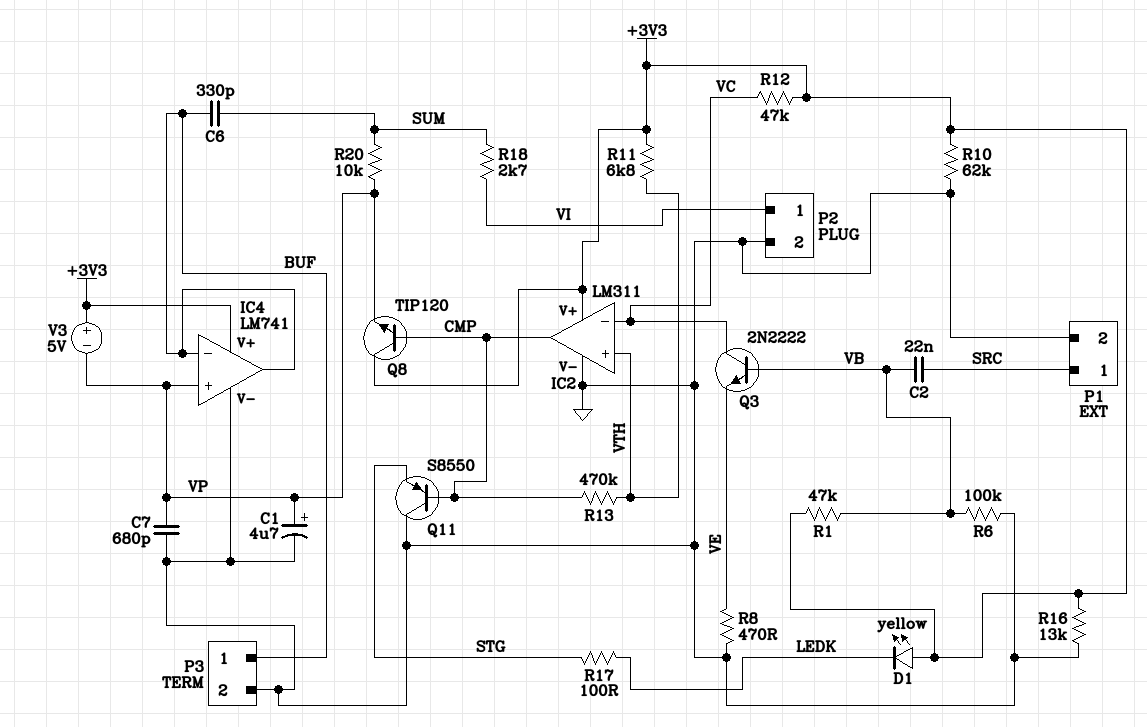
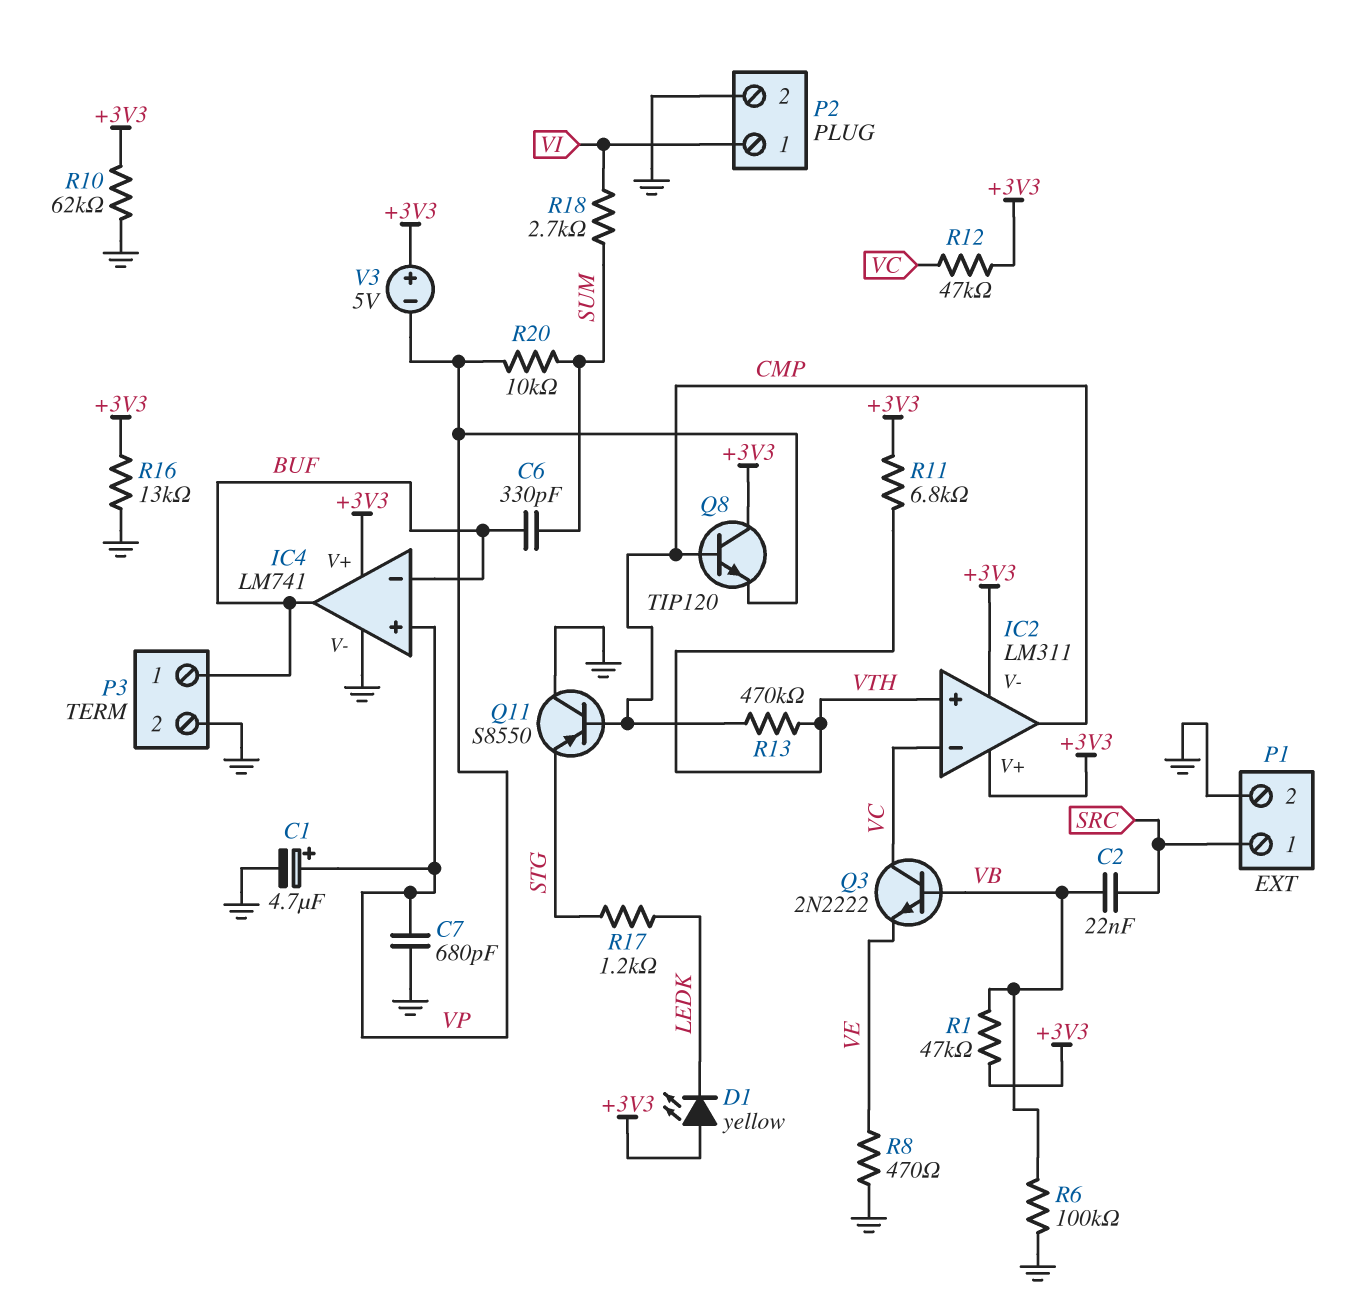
IC2 pin V-: GND -> +3V3
R17: 100 (LEDK, STG) -> 1.2k (LEDK, STG)

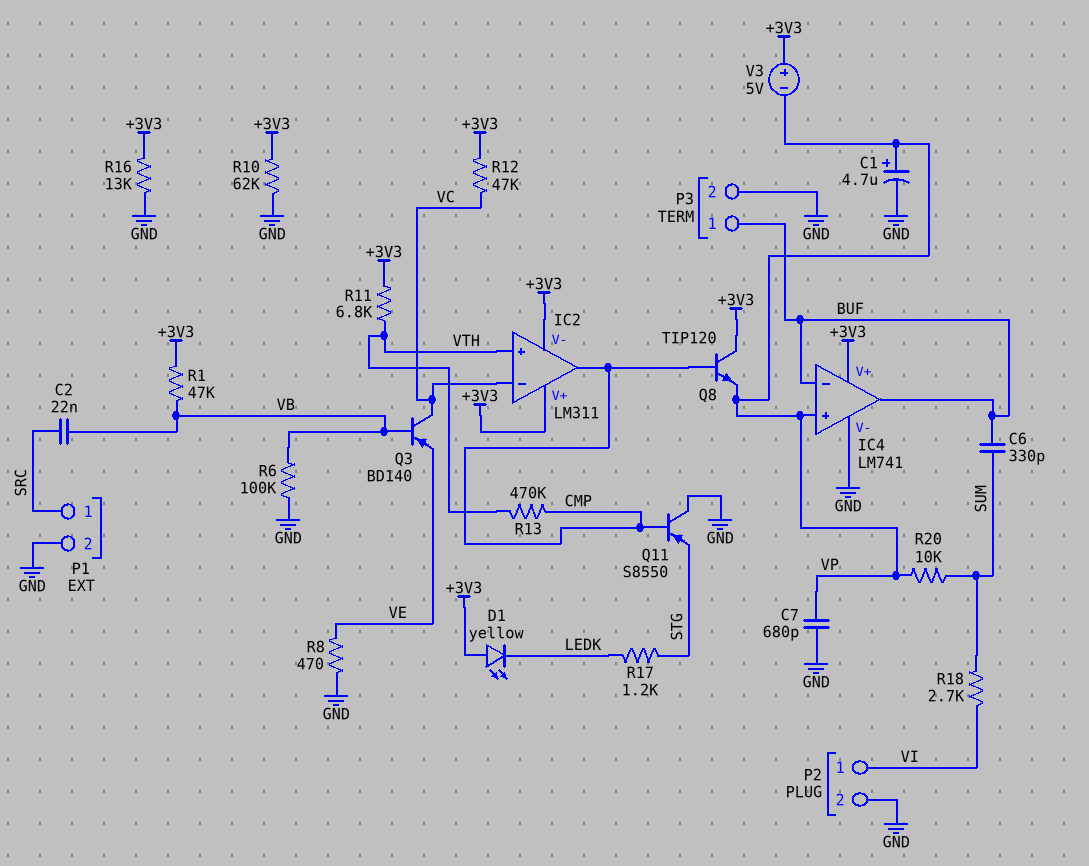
Q3: NPN 2N2222 (B VB, C VC, E VE) -> PNP BD140 (B VB, C VC, E VE)

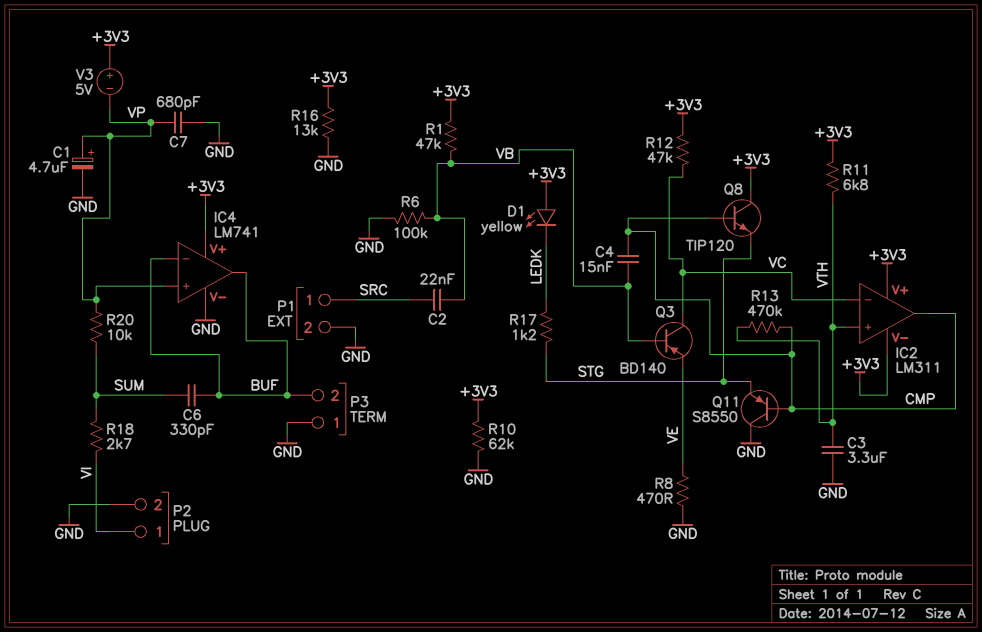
C3: none -> 3.3uF (GND, VTH)
C4: none -> 15nF (CMP, VB)
P3 pin 1: BUF -> GND
P3 pin 2: GND -> BUF
Q8: NPN TIP120 (B CMP, C +3V3, E VP) -> NPN TIP120 (B CMP, C +3V3, E STG)

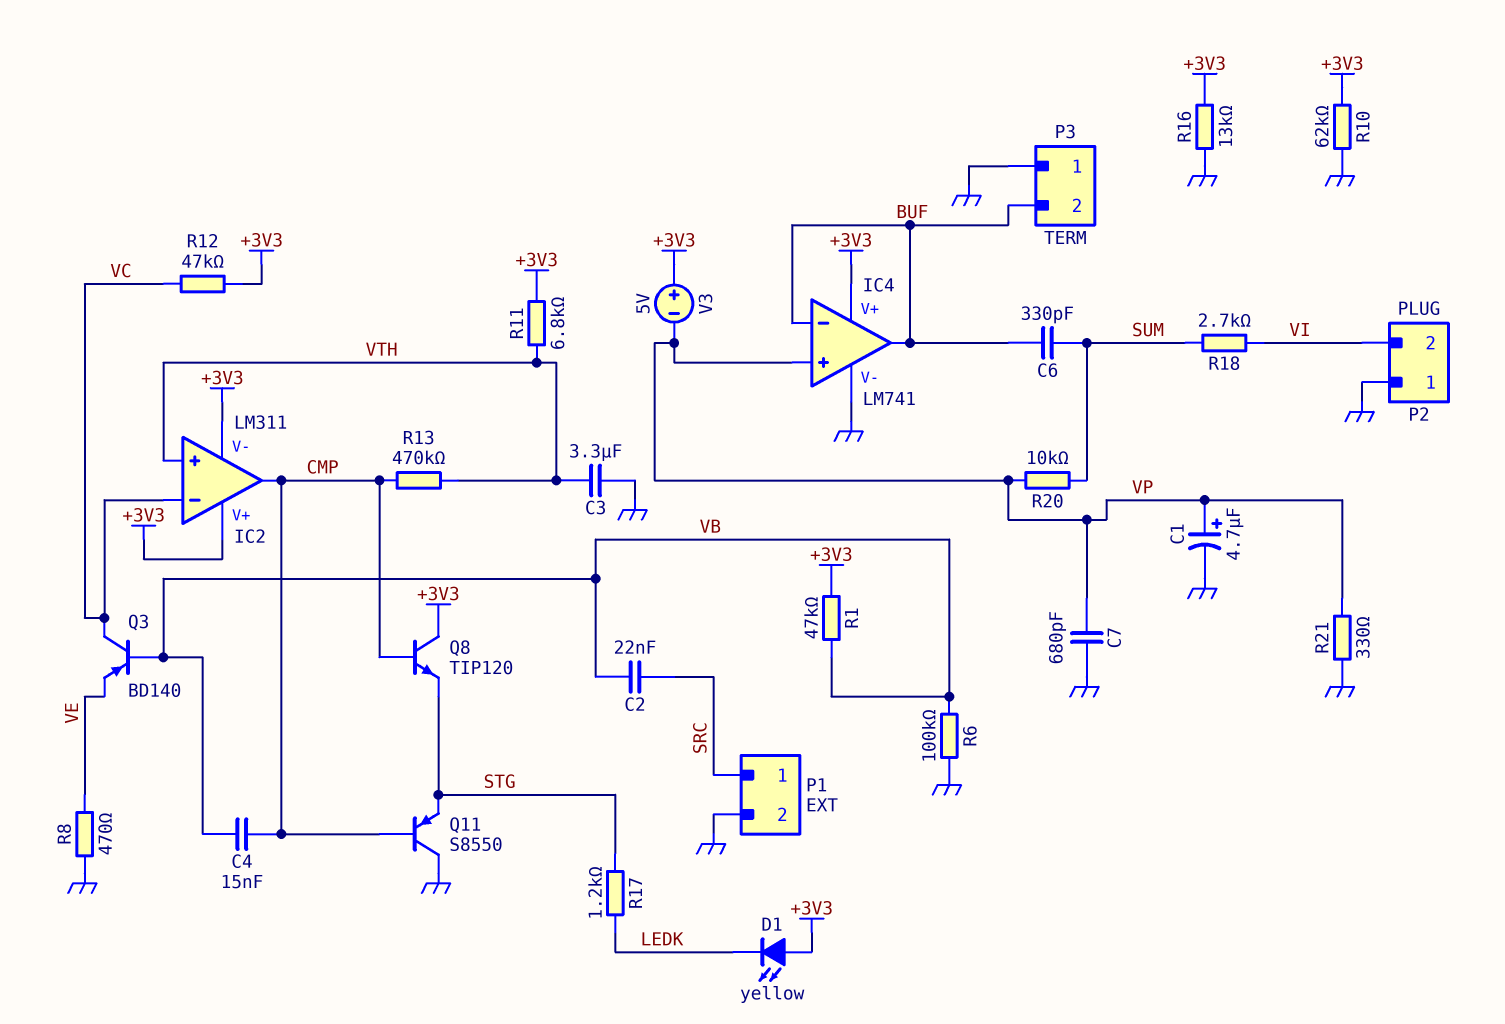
P2 pin 1: VI -> GND
P2 pin 2: GND -> VI
R21: none -> 330 (GND, VP)

